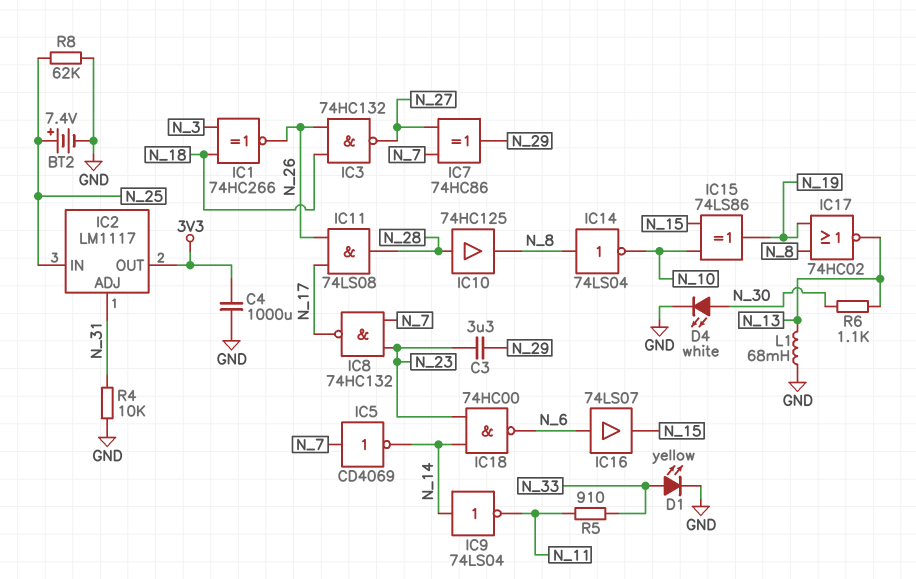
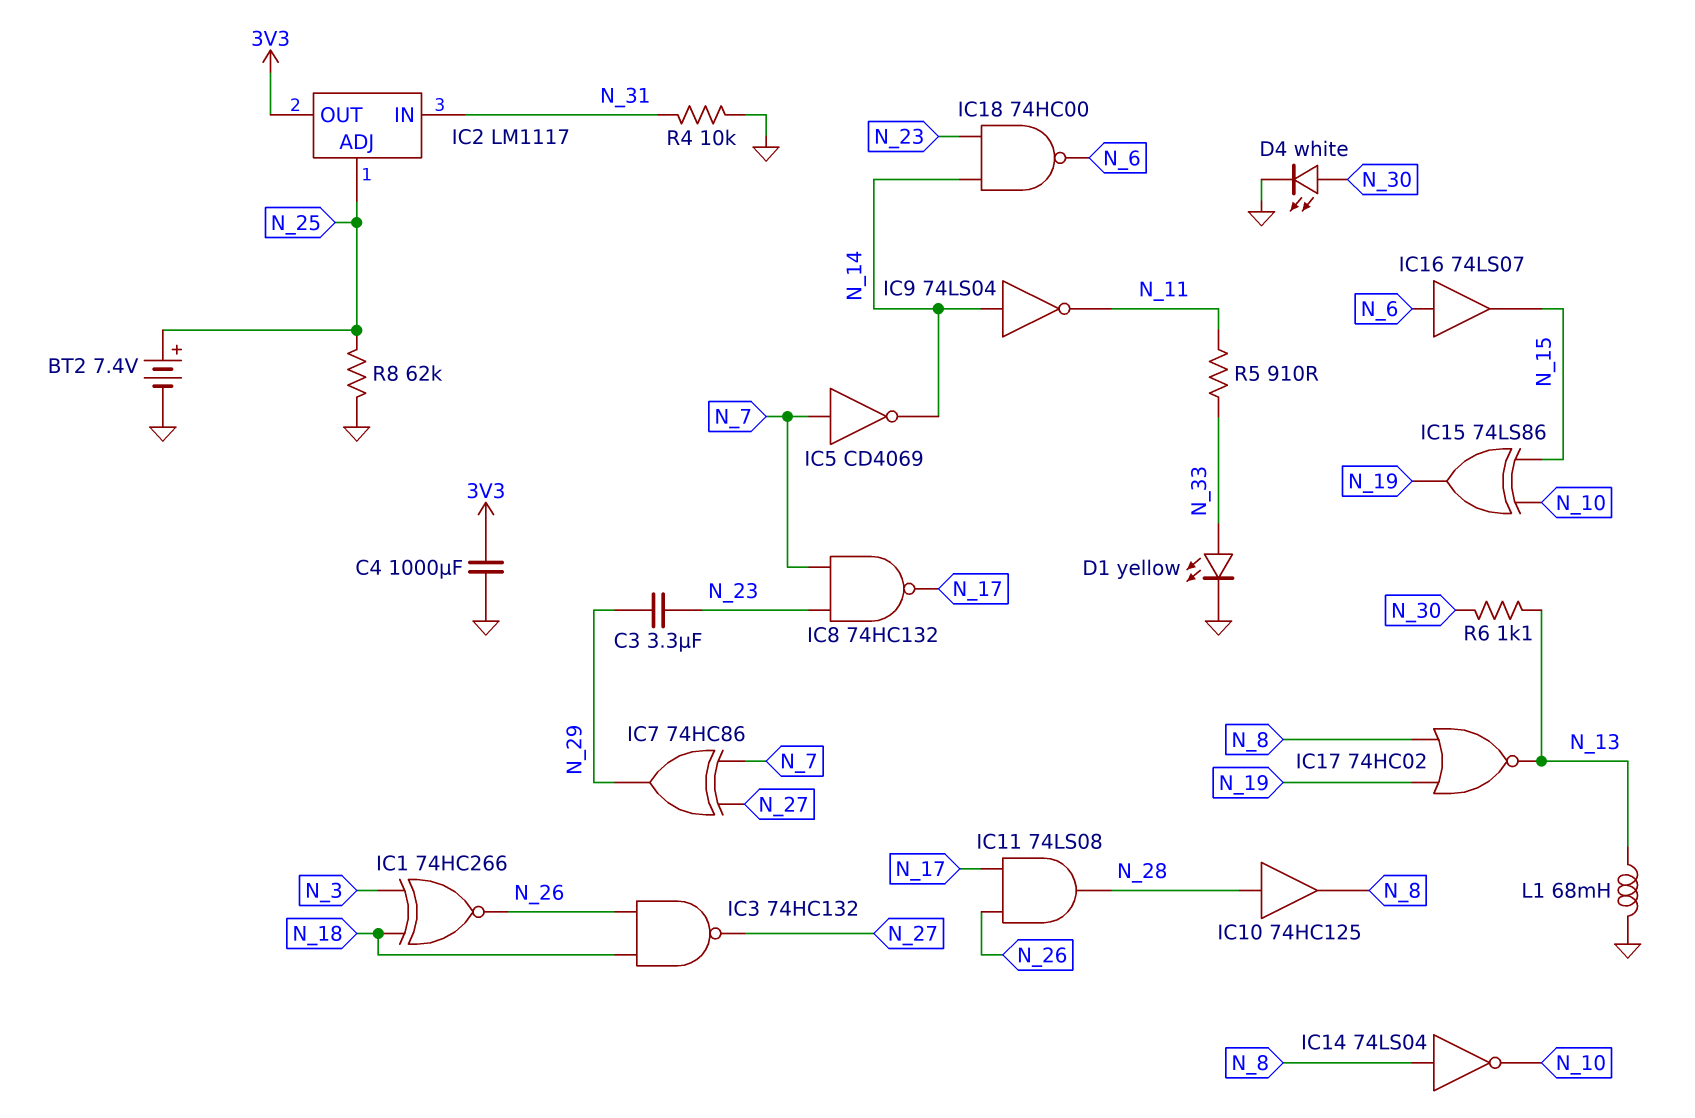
IC2 pin ADJ: N_31 -> N_25
IC2 pin IN: N_25 -> N_31

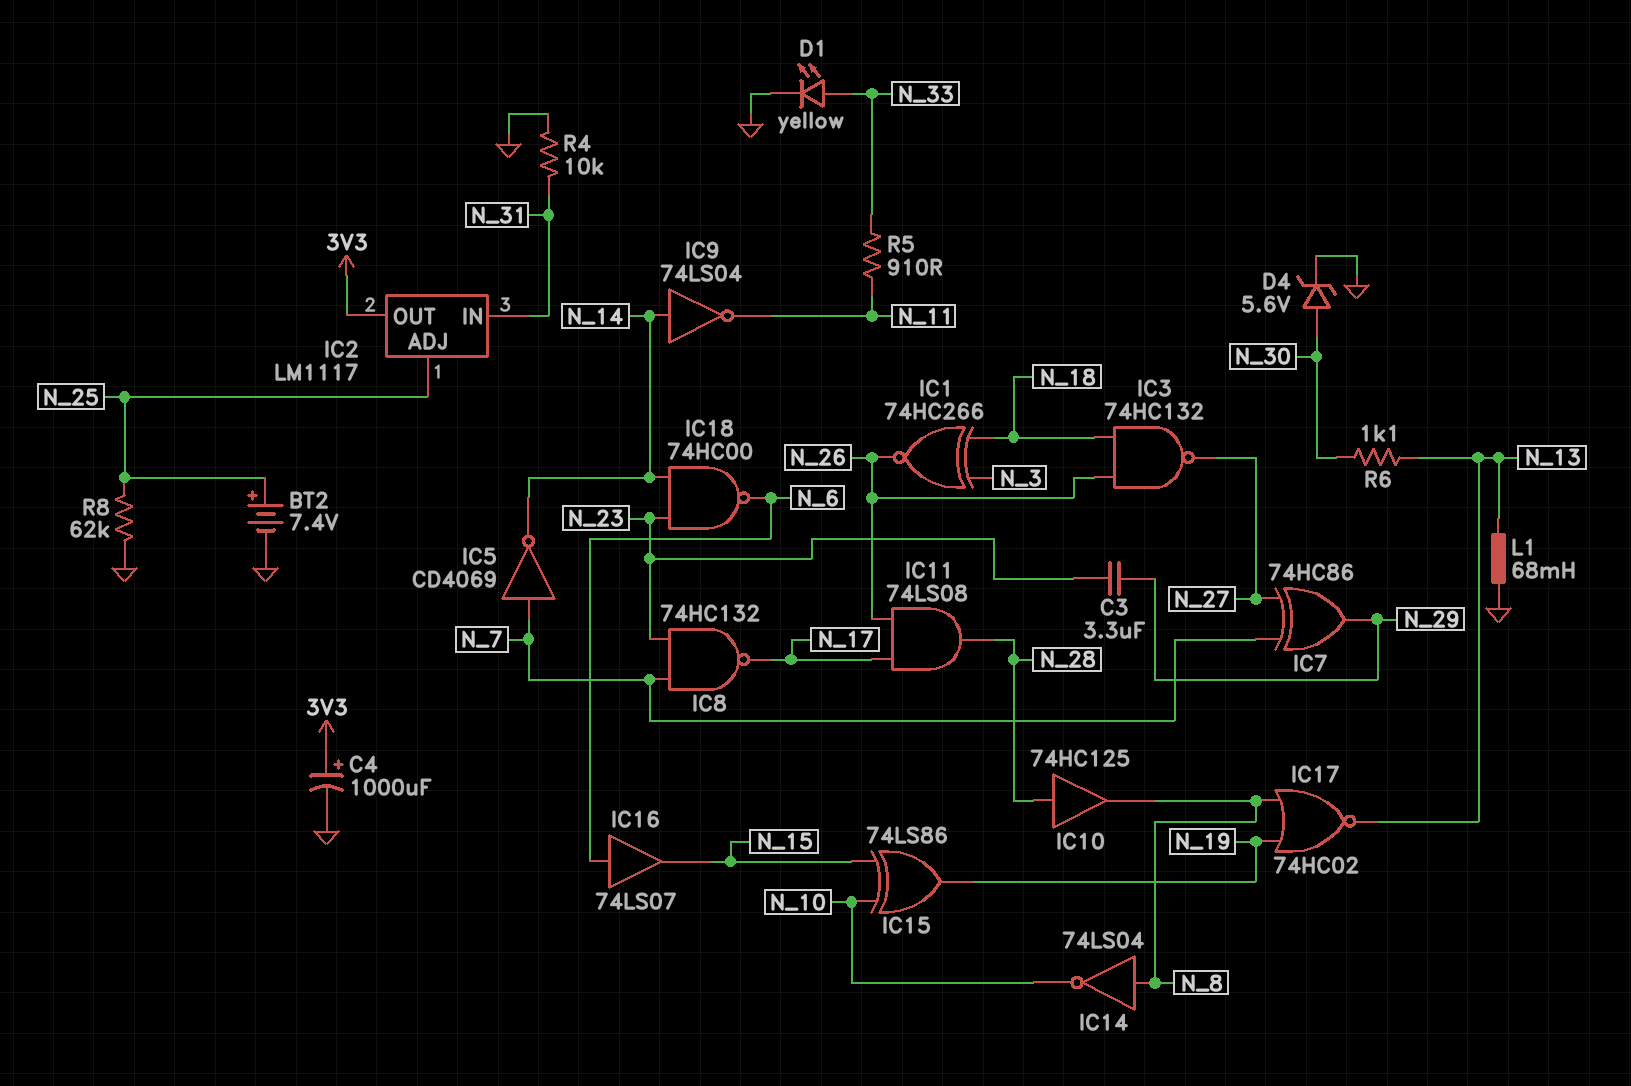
C4: 1000uF (3V3, GND) -> 1000uF (plus 3V3, minus GND)
D4: LED white (A N_30, K GND) -> zener 5.6V (A N_30, K GND)

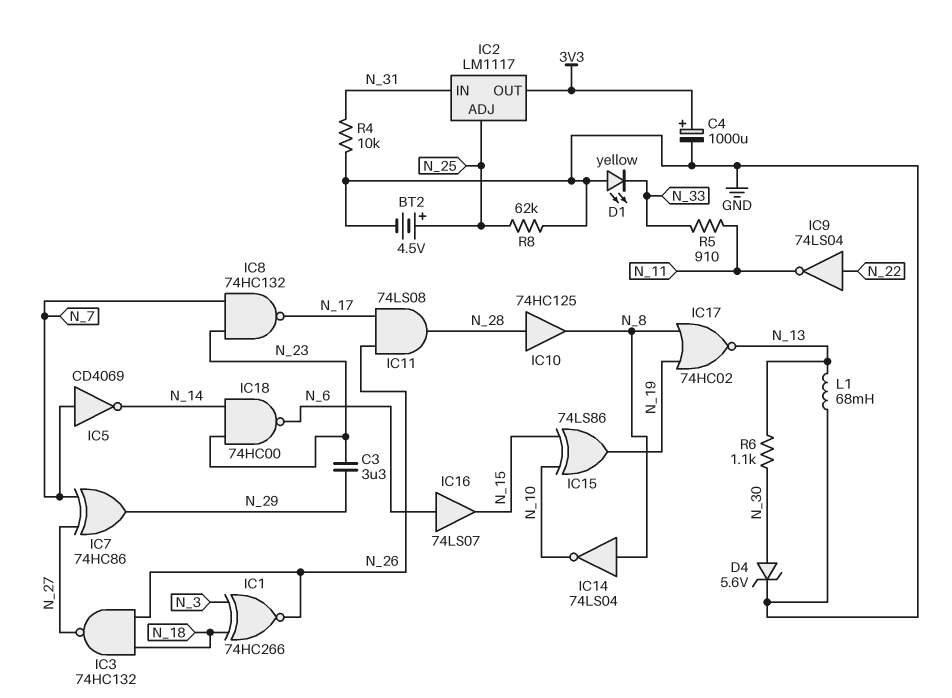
BT2: 7.4V (plus N_25, minus GND) -> 4.5V (plus N_25, minus GND)
D1: LED yellow (A N_33, K GND) -> LED yellow (A GND, K N_33)
IC9: NOT 74LS04 (in N_14, out N_11) -> NOT 74LS04 (in N_22, out N_11)

